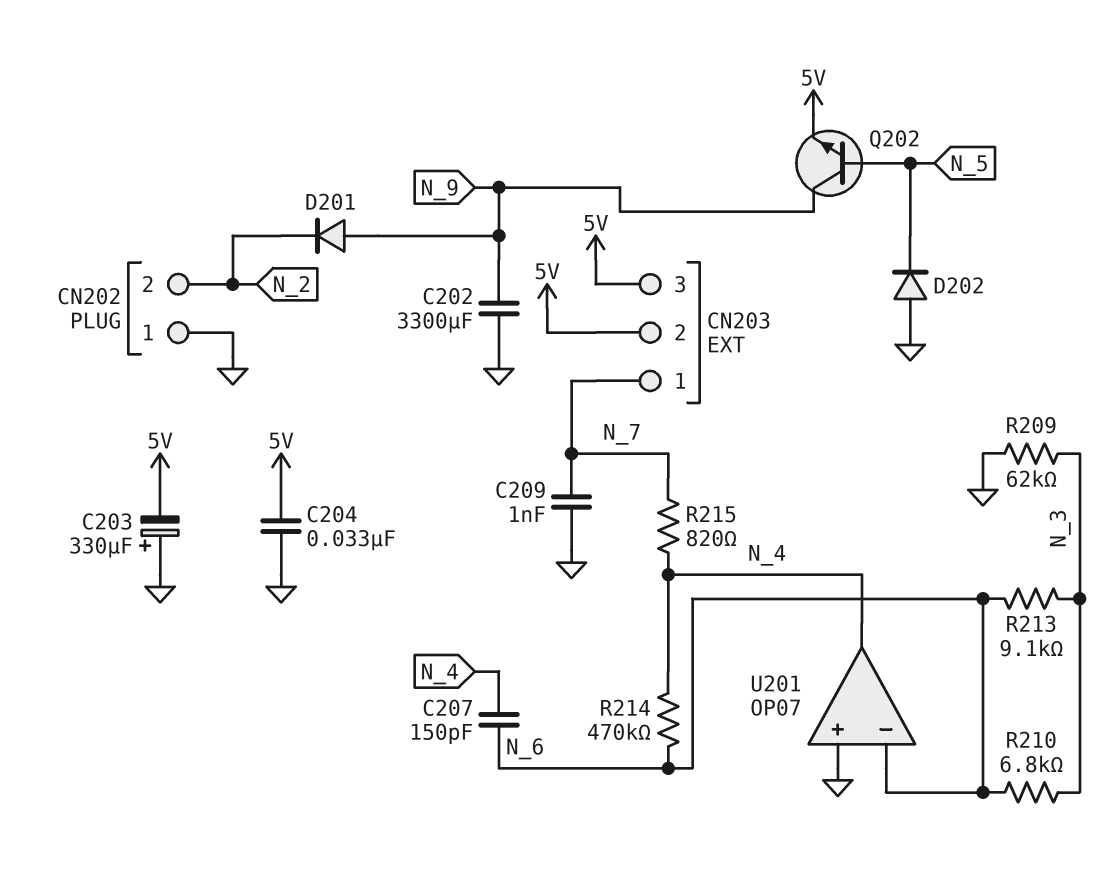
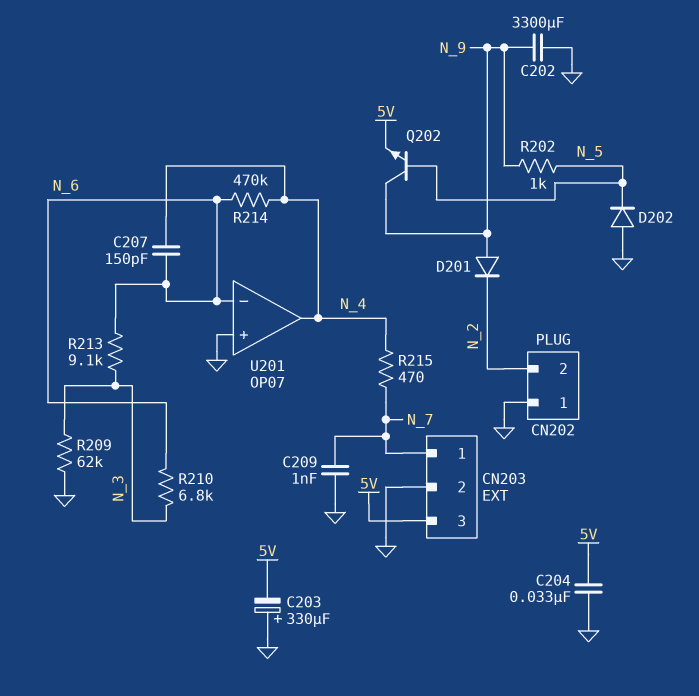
CN203 pin 2: 5V -> GND
R202: none -> 1k (N_5, N_9)
R215: 820 (N_4, N_7) -> 470 (N_4, N_7)

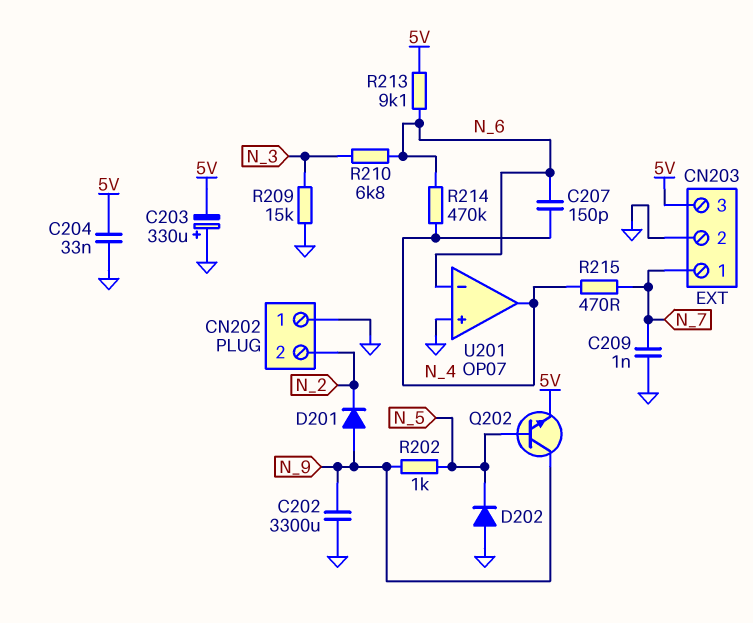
R209: 62k (GND, N_3) -> 15k (GND, N_3)
R213: 9.1k (N_3, N_6) -> 9.1k (5V, N_6)

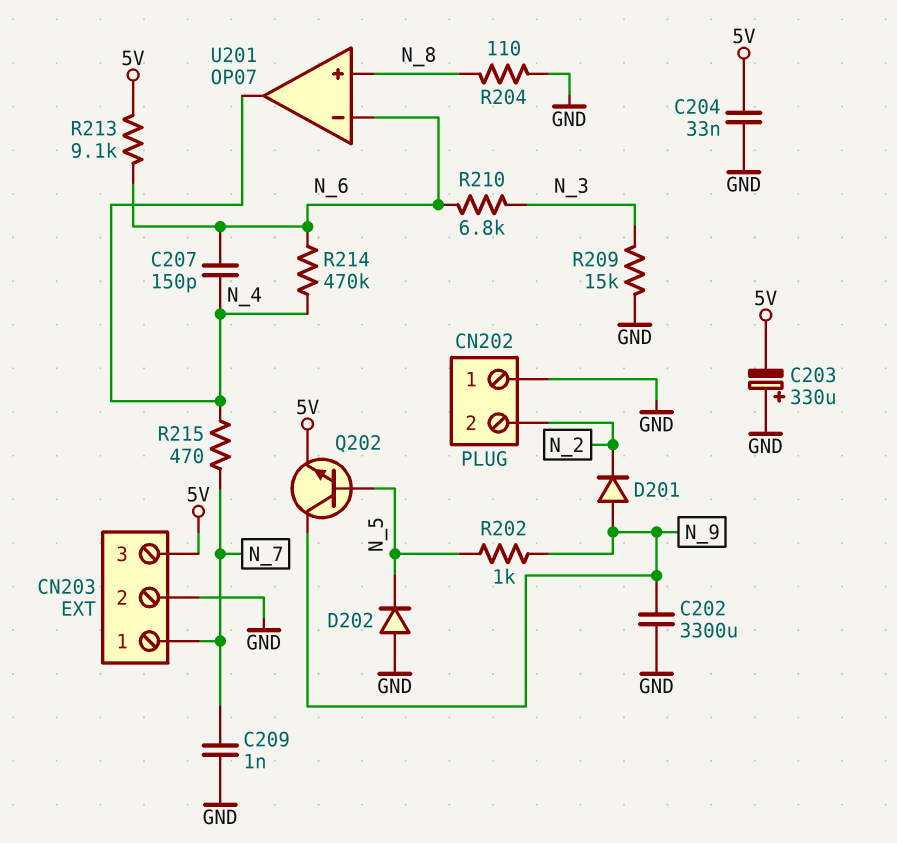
R204: none -> 110 (GND, N_8)
U201 pin in+: GND -> N_8

